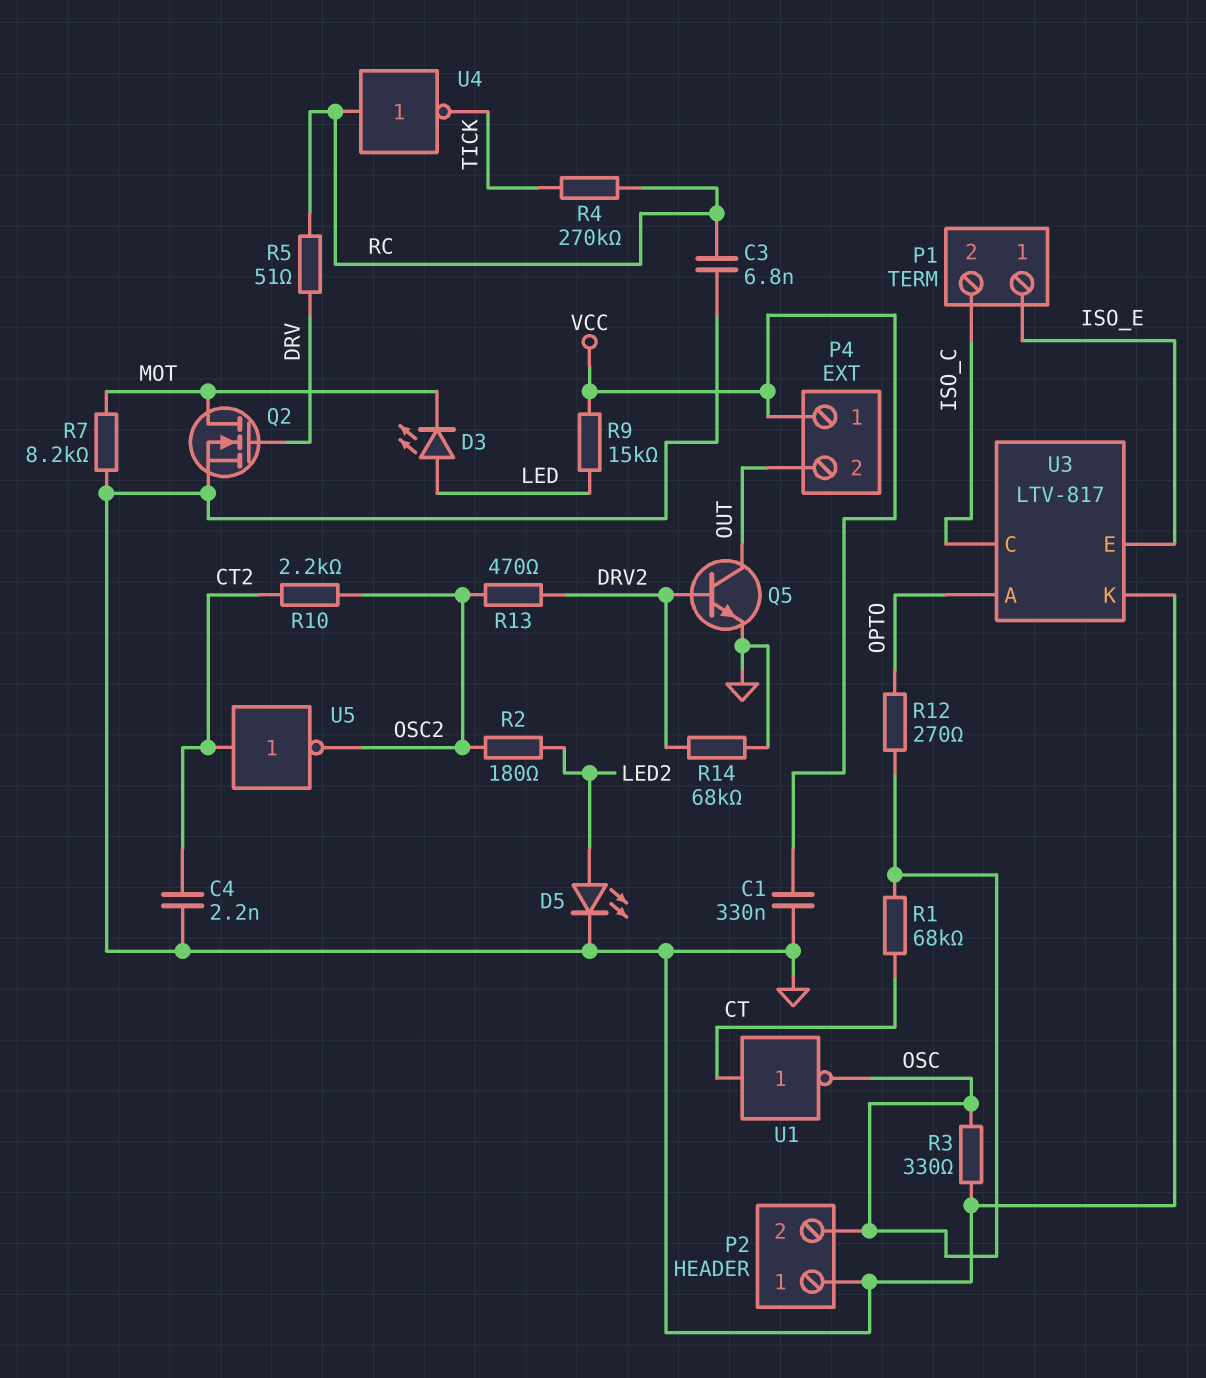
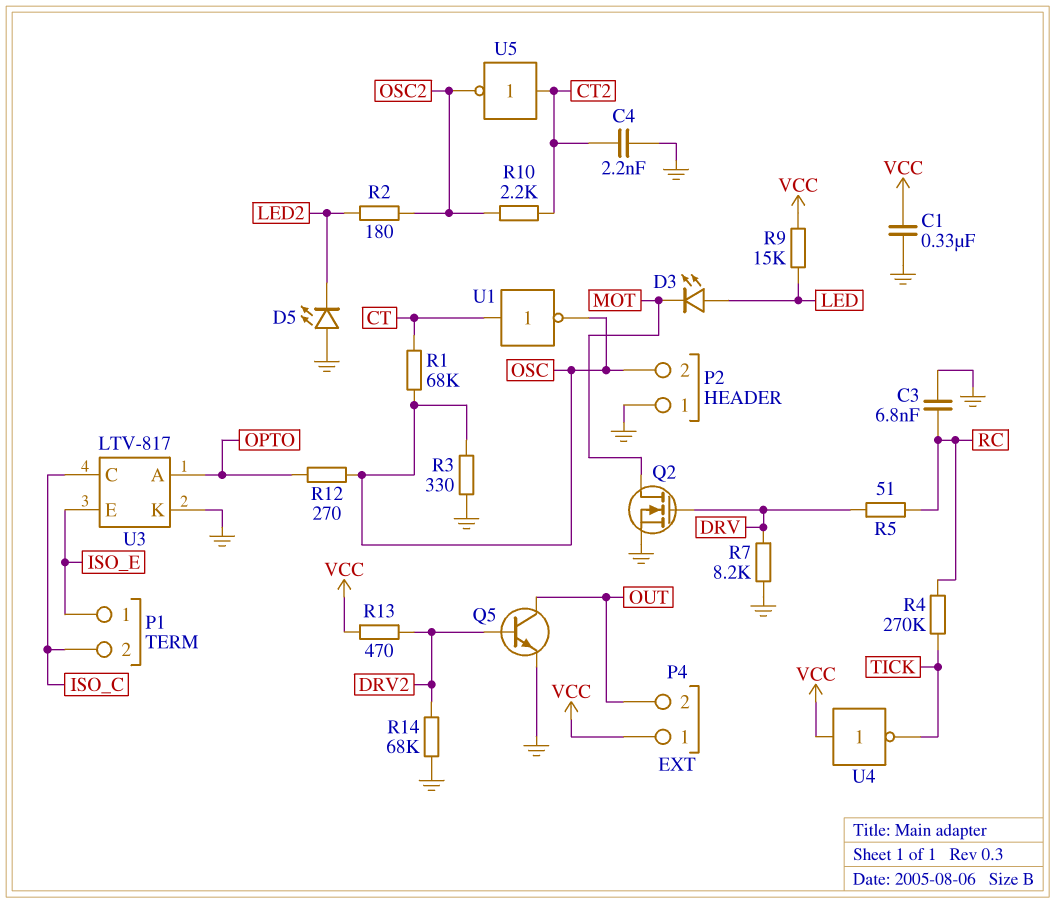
D5: LED (A LED2, K GND) -> LED (A GND, K LED2)
R7: 8.2k (GND, MOT) -> 8.2k (DRV, GND)
R13: 470 (DRV2, OSC2) -> 470 (DRV2, VCC)
U4: NOT (in RC, out TICK) -> NOT (in VCC, out TICK)

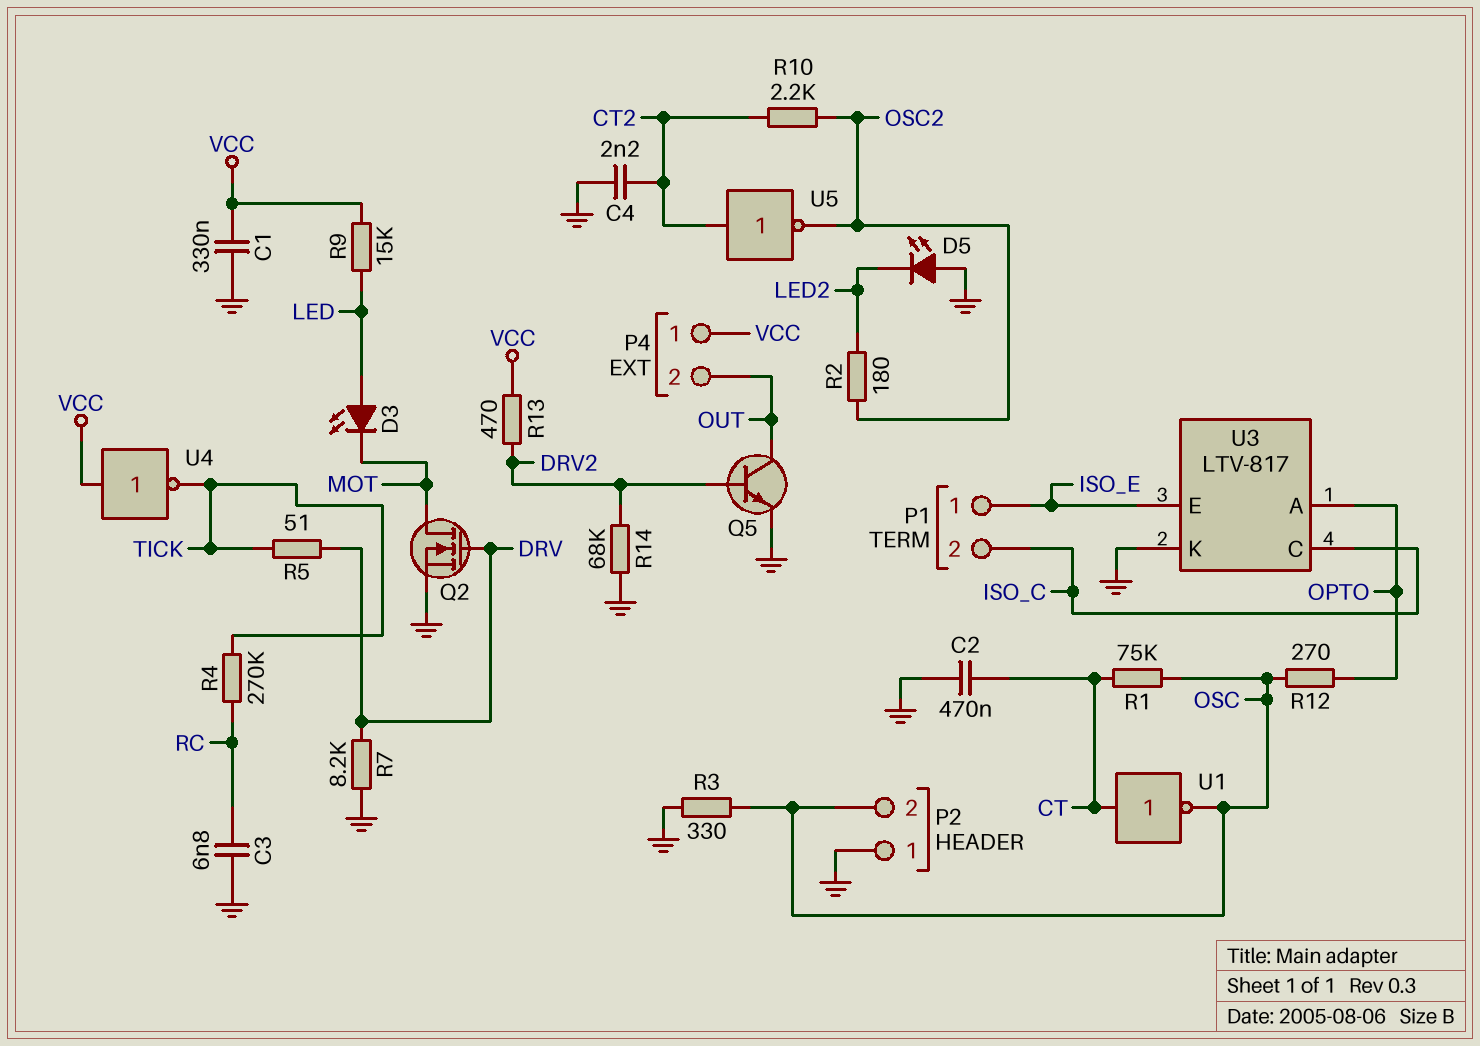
C2: none -> 470nF (CT, GND)
R1: 68k (CT, OSC) -> 75k (CT, OSC)
R5: 51 (DRV, RC) -> 51 (DRV, TICK)

